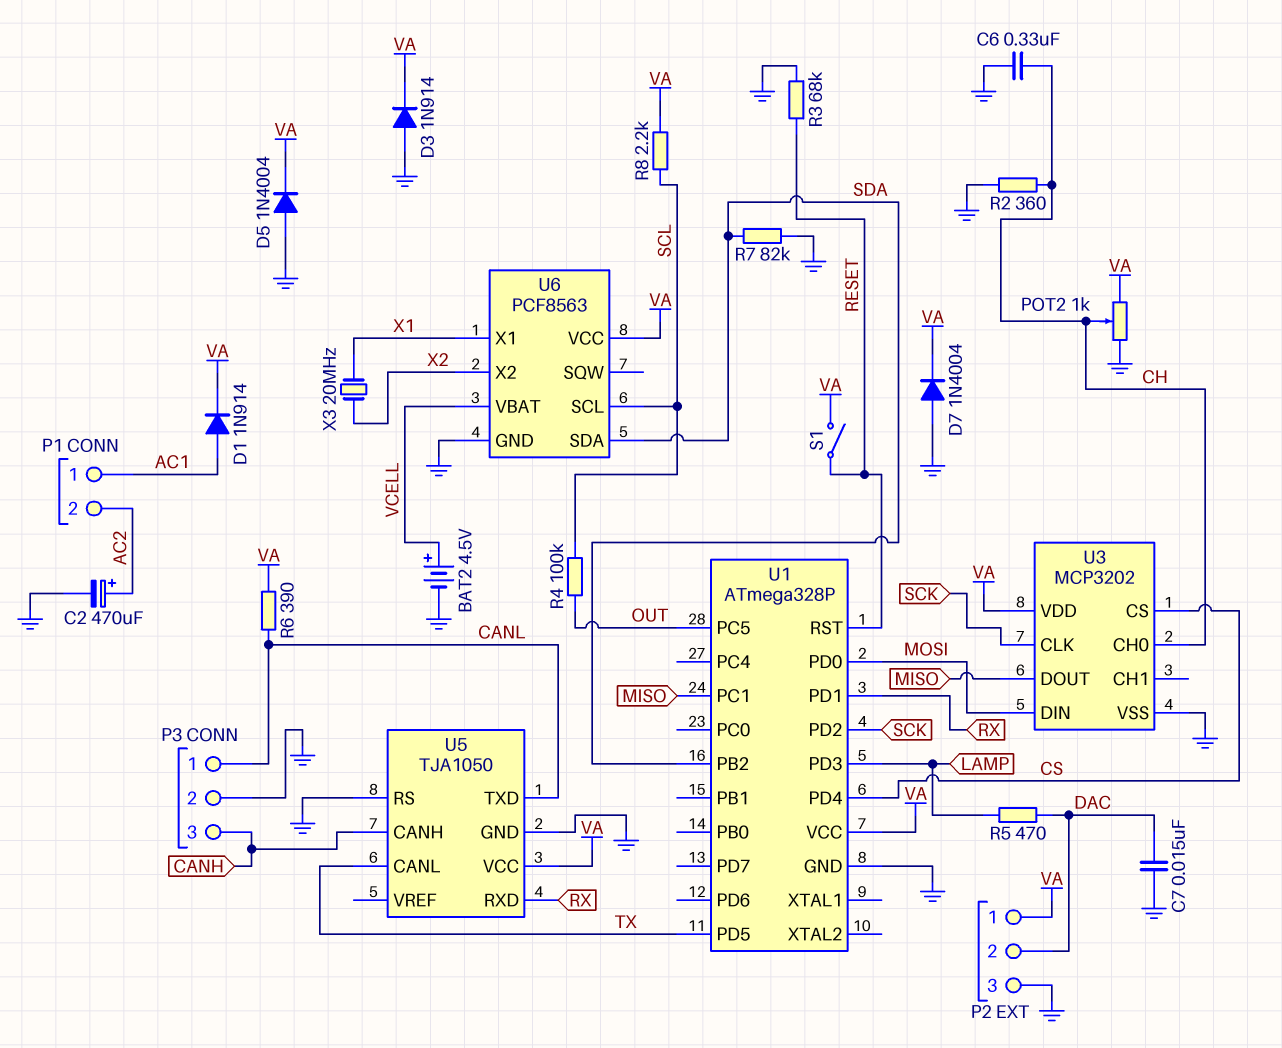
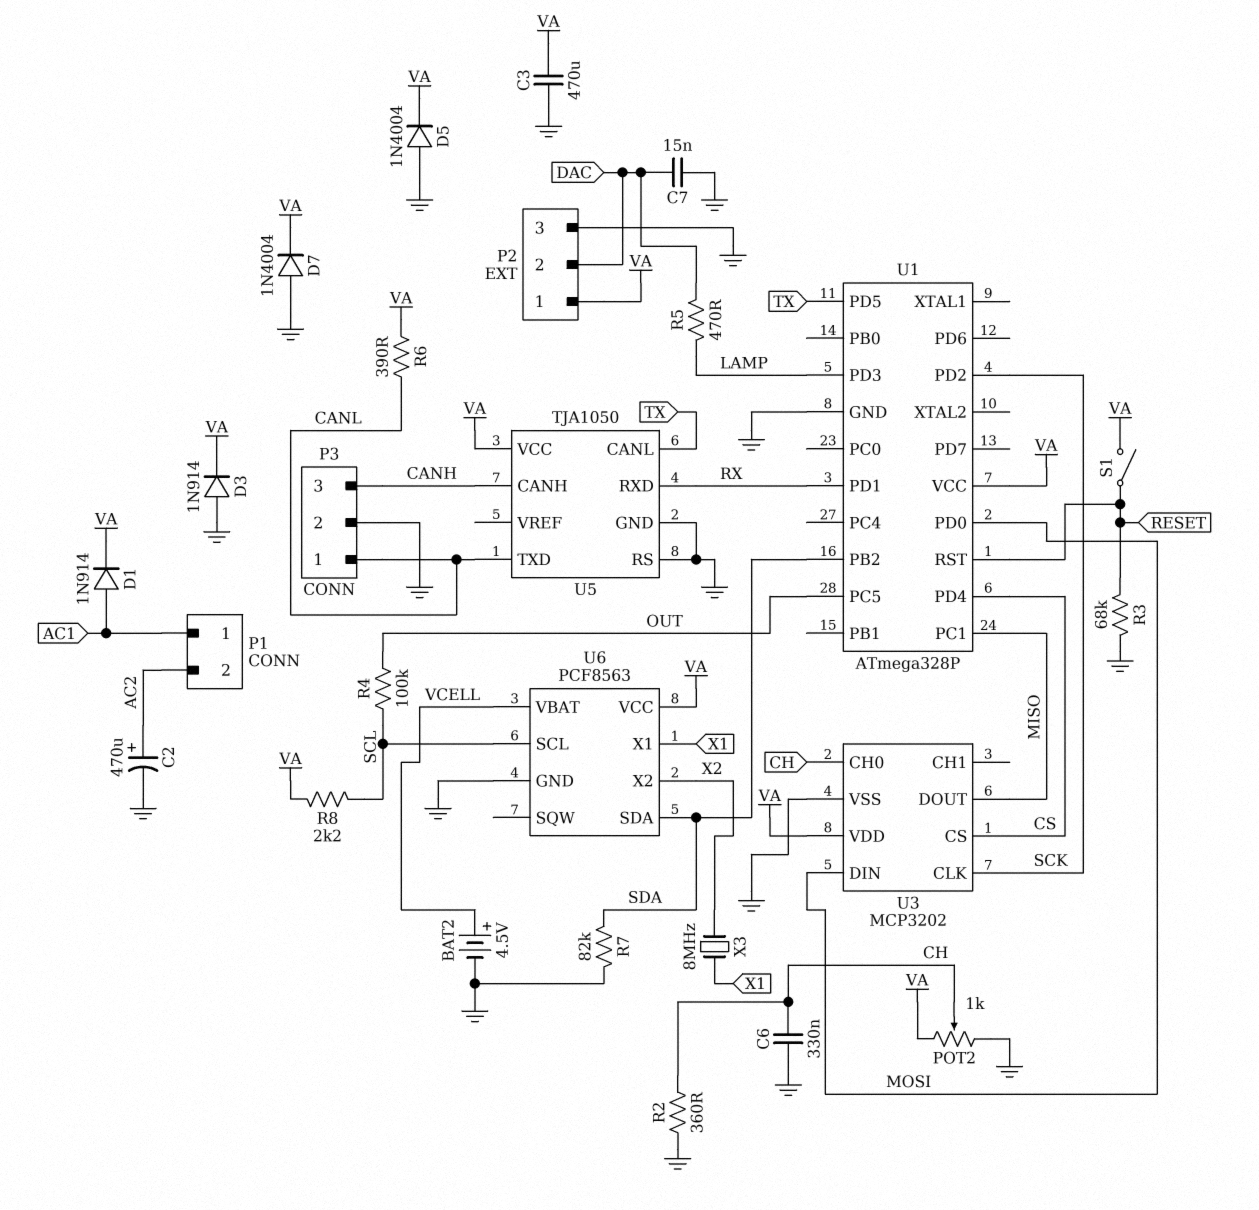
C3: none -> 470uF (GND, VA)
X3: 20MHz (X1, X2) -> 8MHz (X1, X2)

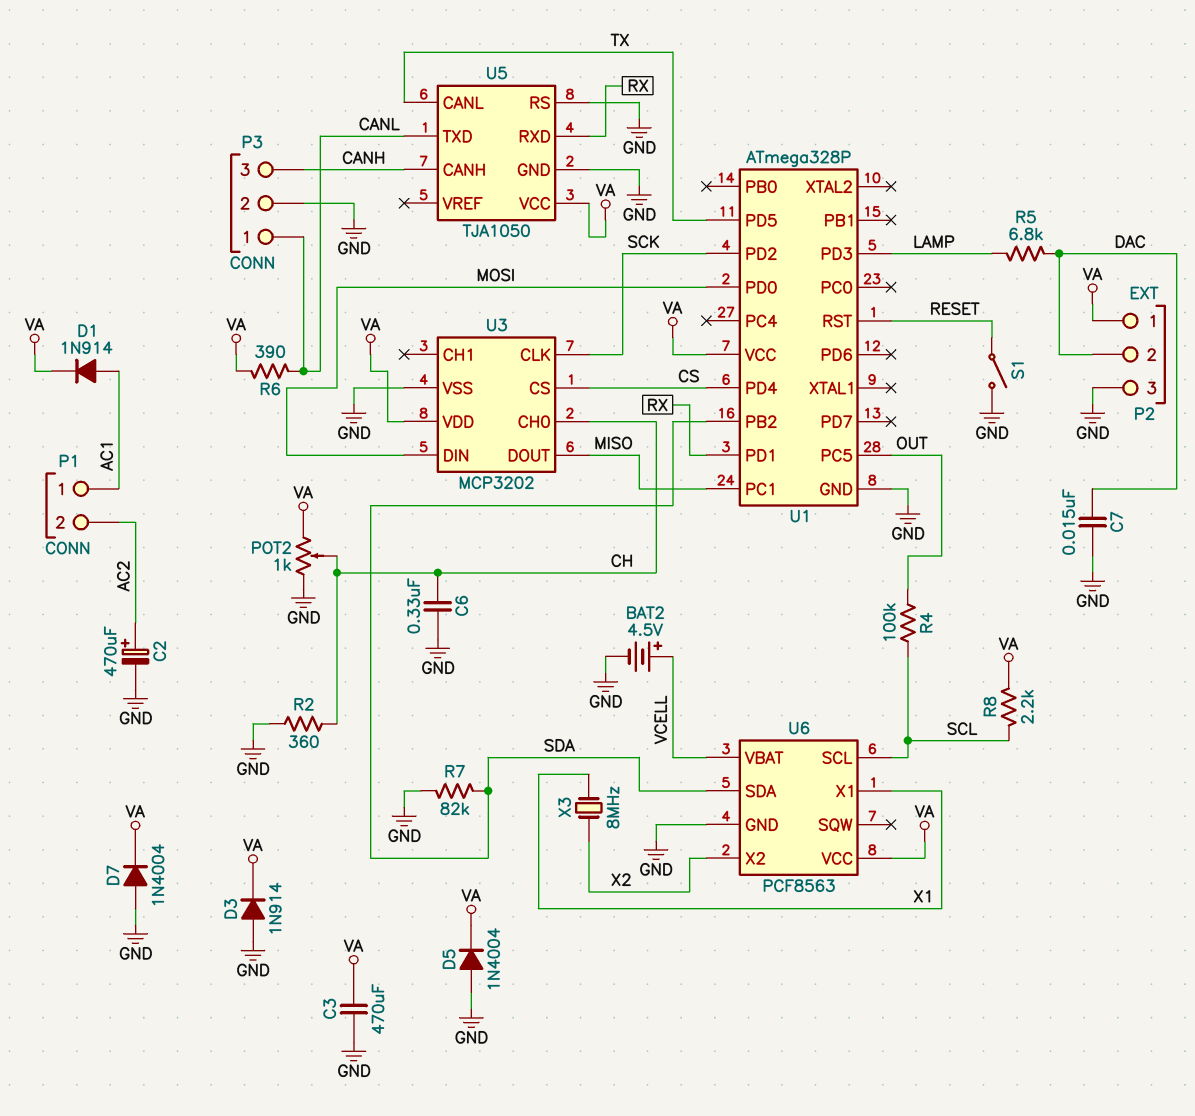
R3: 68k (GND, RESET) -> none
R5: 470 (DAC, LAMP) -> 6.8k (DAC, LAMP)
S1: switch (RESET, VA) -> switch (GND, RESET)

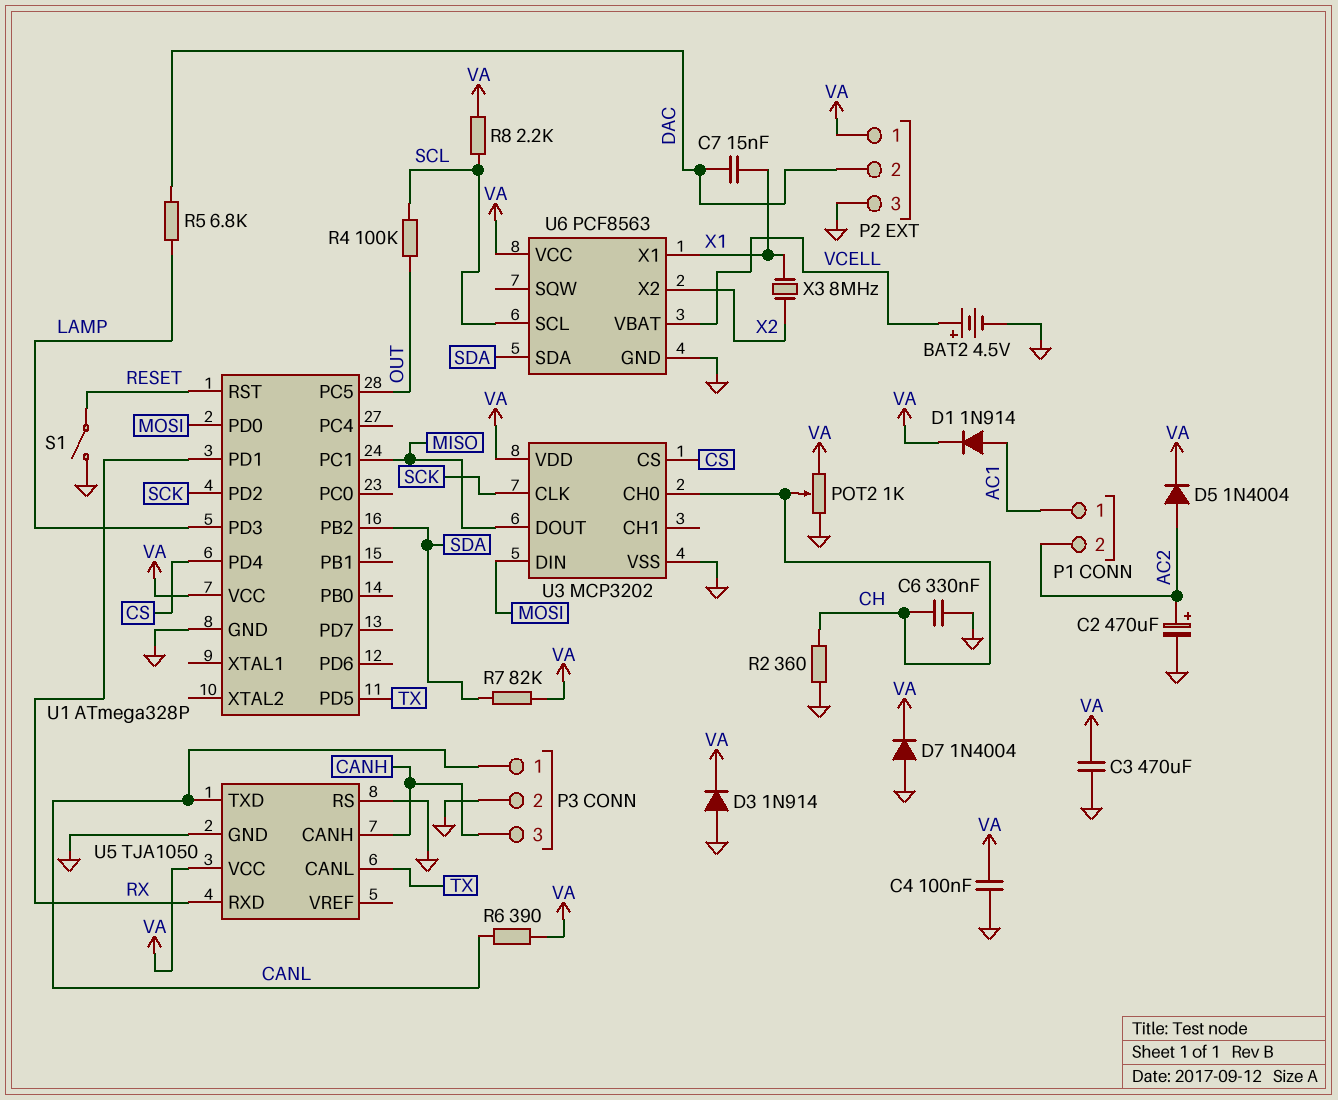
C4: none -> 100nF (GND, VA)
C7: 15nF (DAC, GND) -> 15nF (DAC, X1)
D5: diode 1N4004 (A GND, K VA) -> diode 1N4004 (A AC2, K VA)
R7: 82k (GND, SDA) -> 82k (SDA, VA)

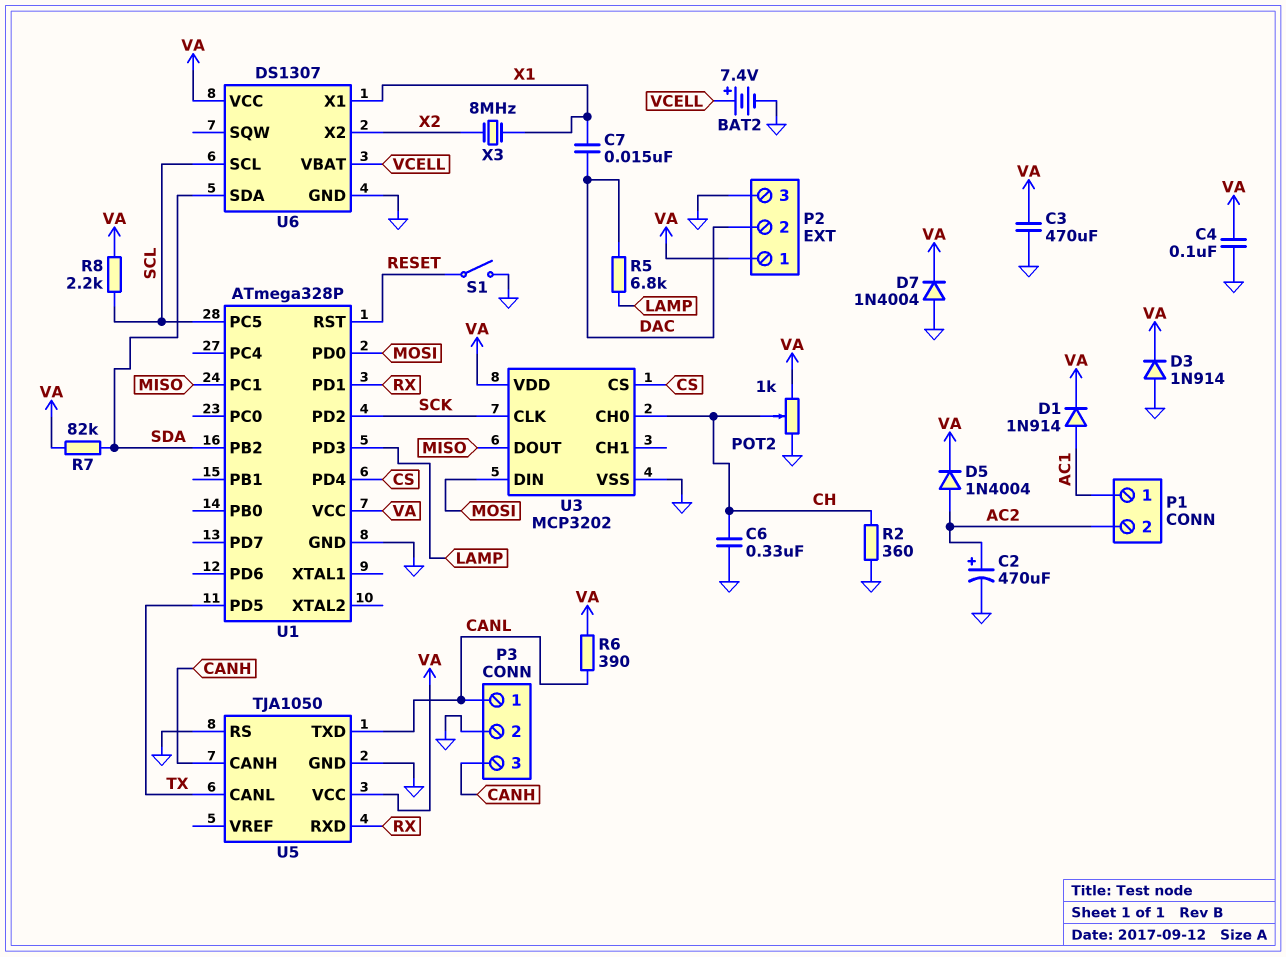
BAT2: 4.5V (plus VCELL, minus GND) -> 7.4V (plus VCELL, minus GND)
R4: 100k (OUT, SCL) -> none
U1 pin PC5: OUT -> SCL
U6: PCF8563 -> DS1307

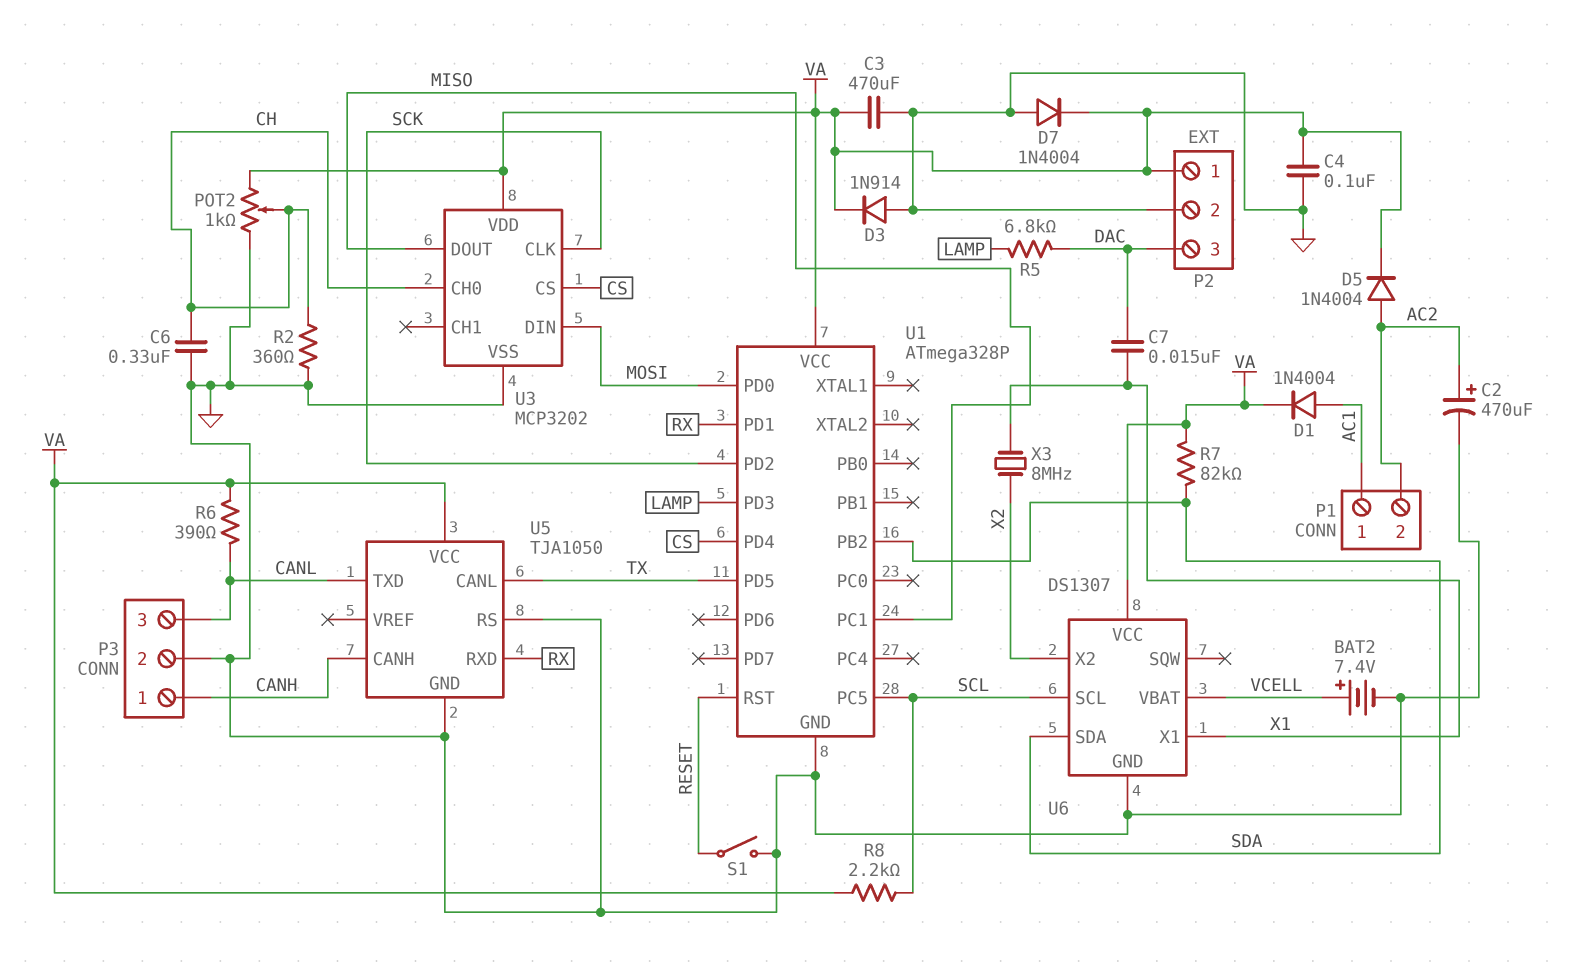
D1: diode 1N914 (A AC1, K VA) -> diode 1N4004 (A AC1, K VA)
P2 pin 2: DAC -> GND
P2 pin 3: GND -> DAC
P3 pin 1: CANL -> CANH
P3 pin 3: CANH -> CANL

